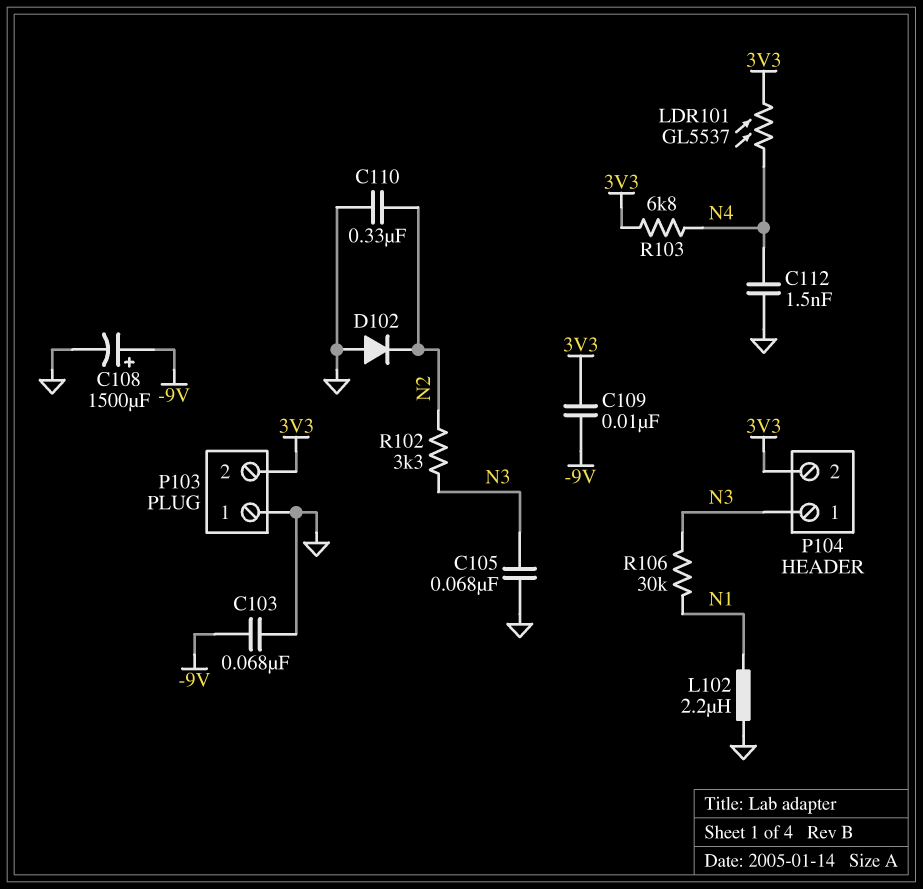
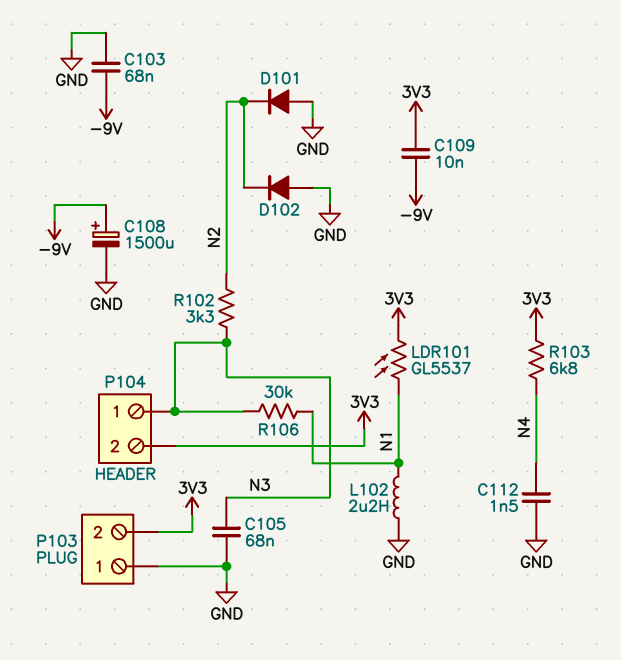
C110: 330nF (GND, N2) -> none
D101: none -> diode (A GND, K N2)
LDR101: GL5537 (3V3, N4) -> GL5537 (3V3, N1)

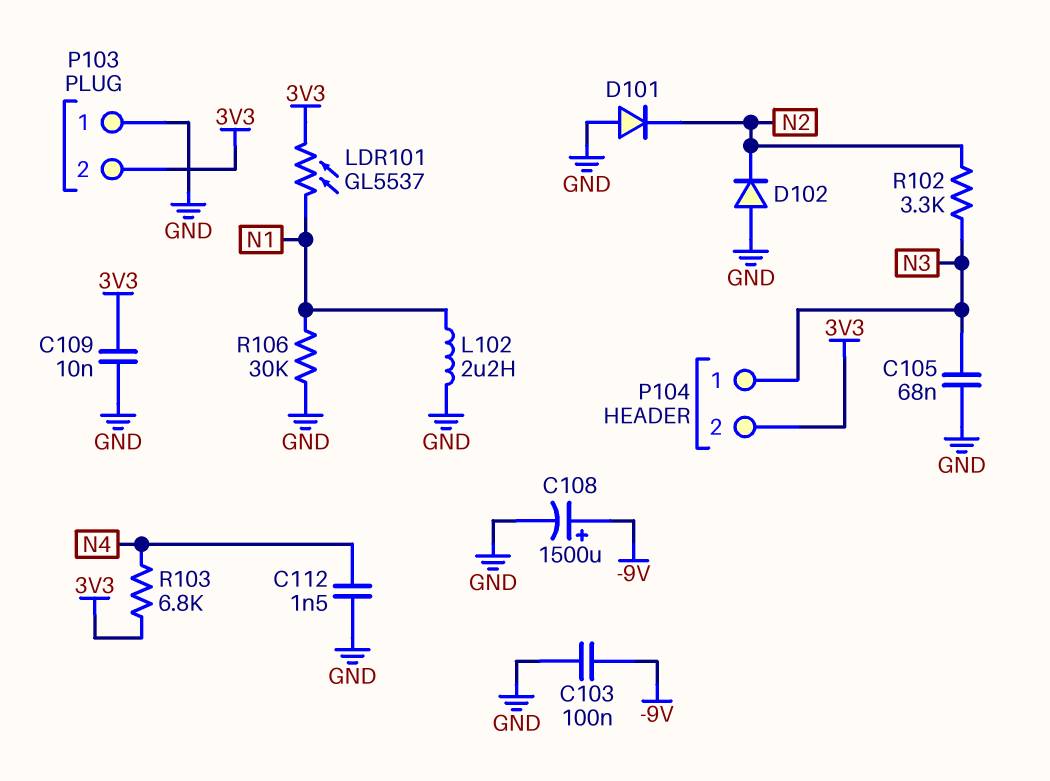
C103: 68nF (-9V, GND) -> 100nF (-9V, GND)
C109: 10nF (-9V, 3V3) -> 10nF (3V3, GND)
R106: 30k (N1, N3) -> 30k (GND, N1)

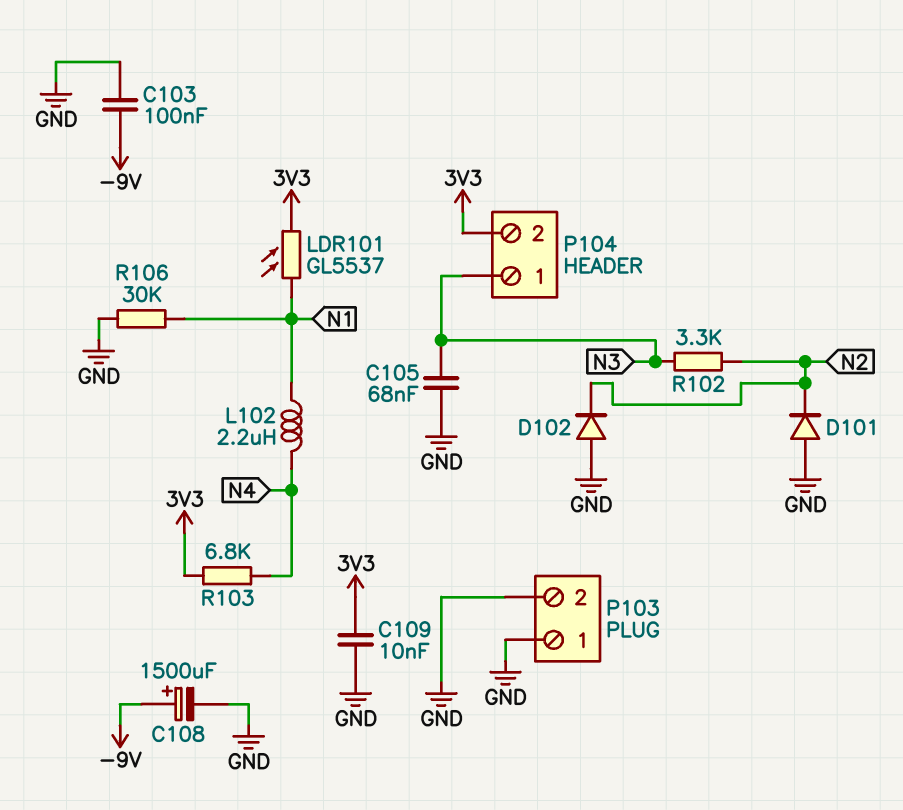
C112: 1.5nF (GND, N4) -> none
L102: 2.2uH (GND, N1) -> 2.2uH (N1, N4)
P103 pin 2: 3V3 -> GND

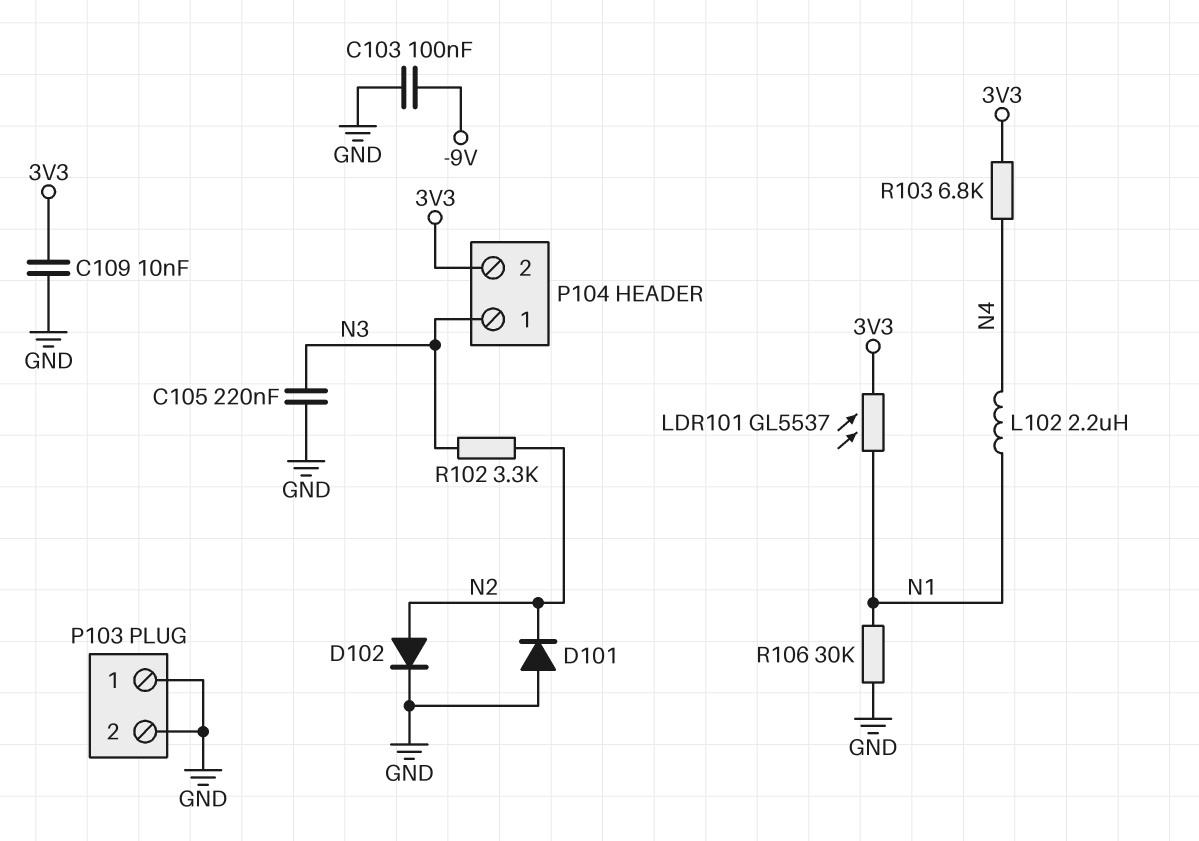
C105: 68nF (GND, N3) -> 220nF (GND, N3)
C108: 1500uF (plus -9V, minus GND) -> none
D102: diode (A GND, K N2) -> diode (A N2, K GND)

